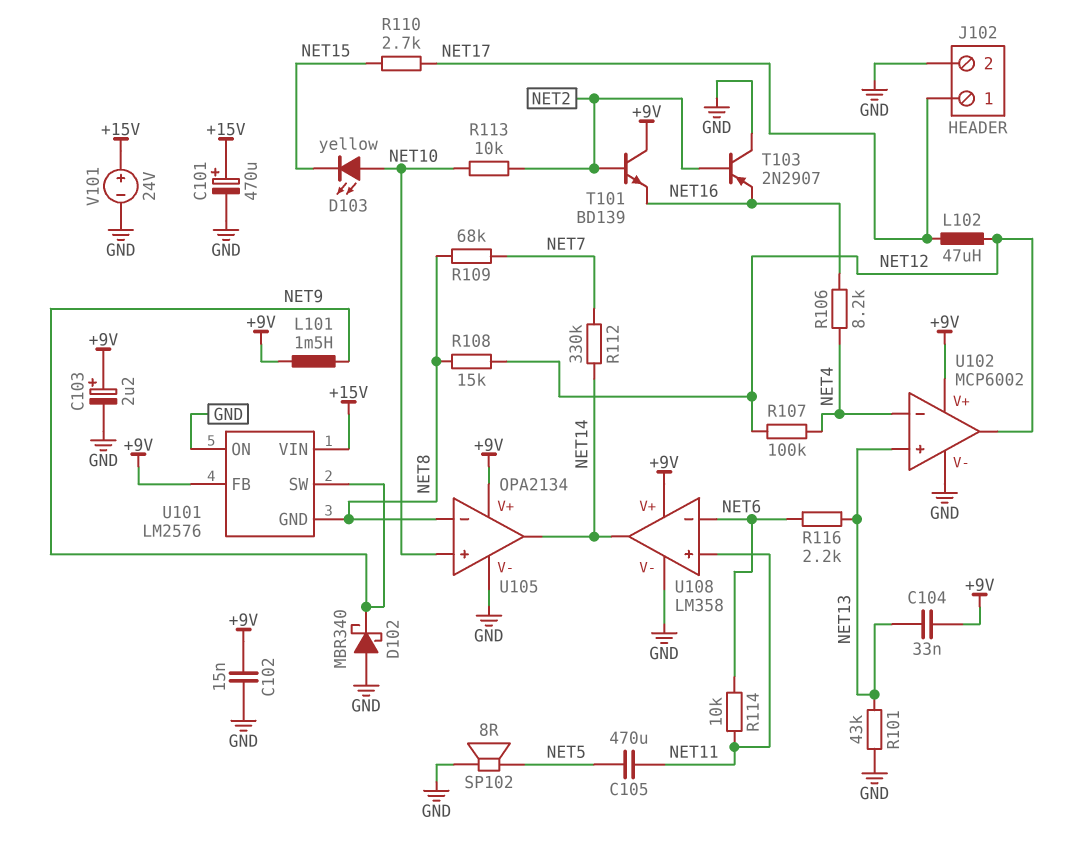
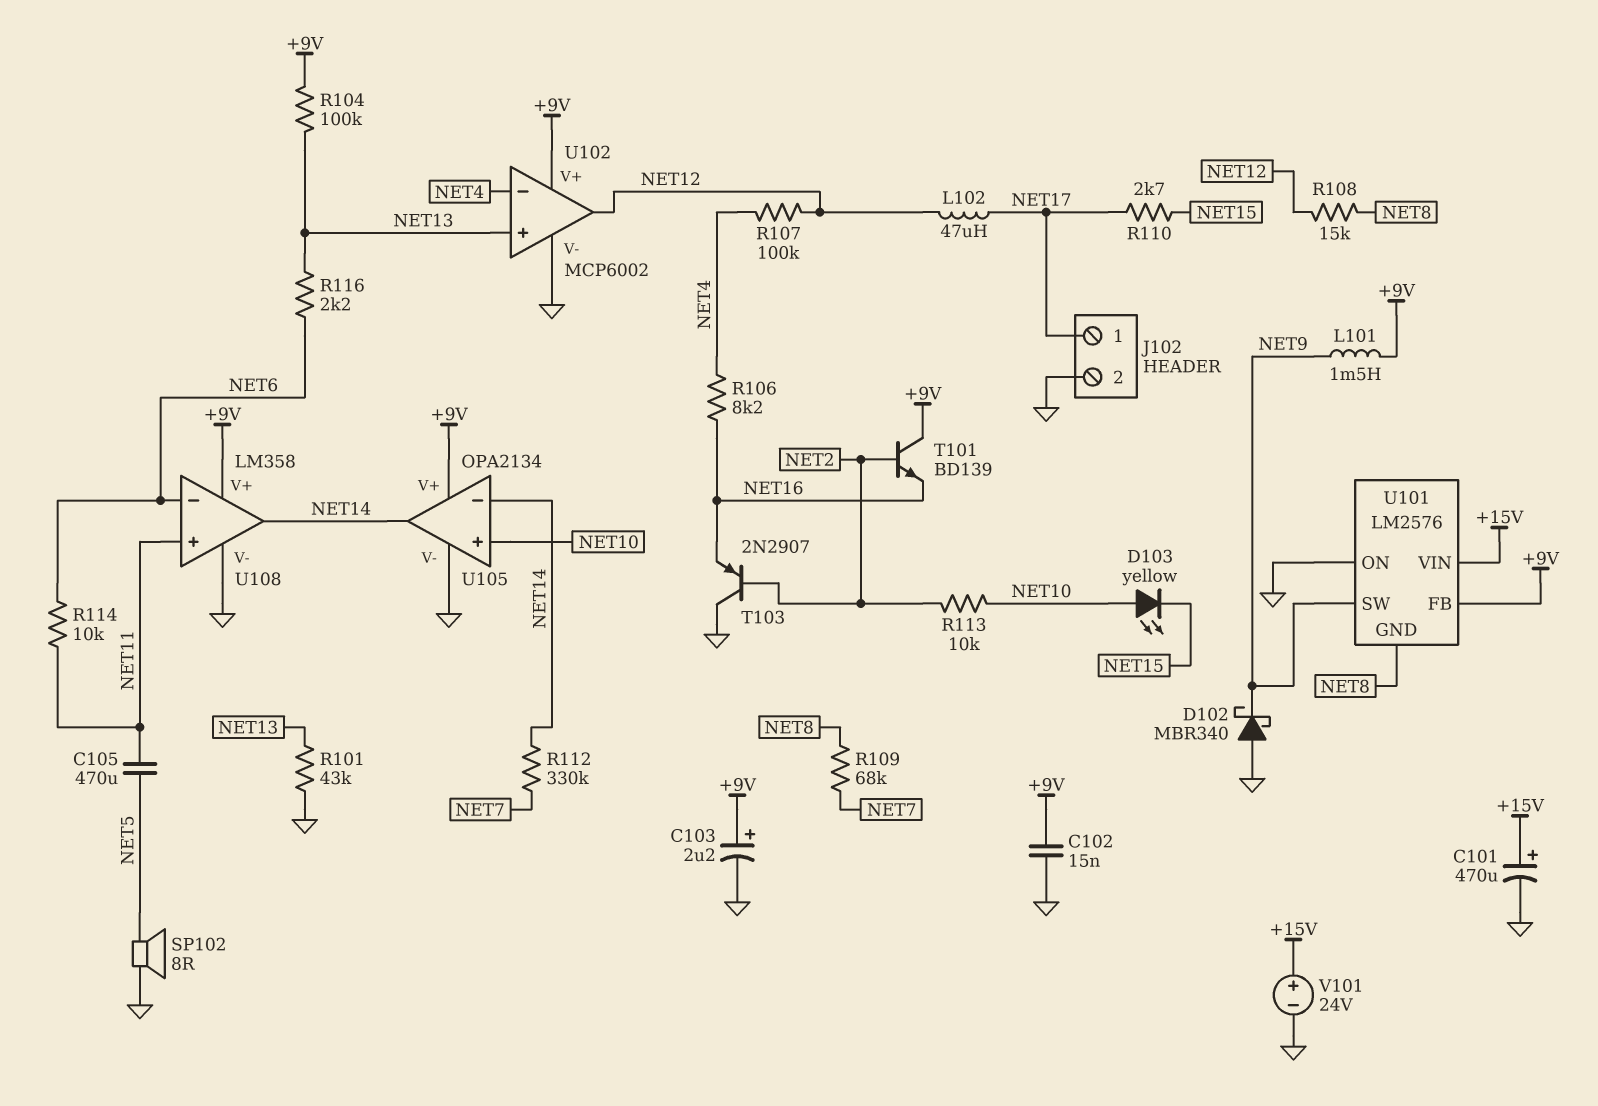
C104: 33nF (+9V, NET13) -> none
R104: none -> 100k (+9V, NET13)
U105 pin in-: NET8 -> NET14

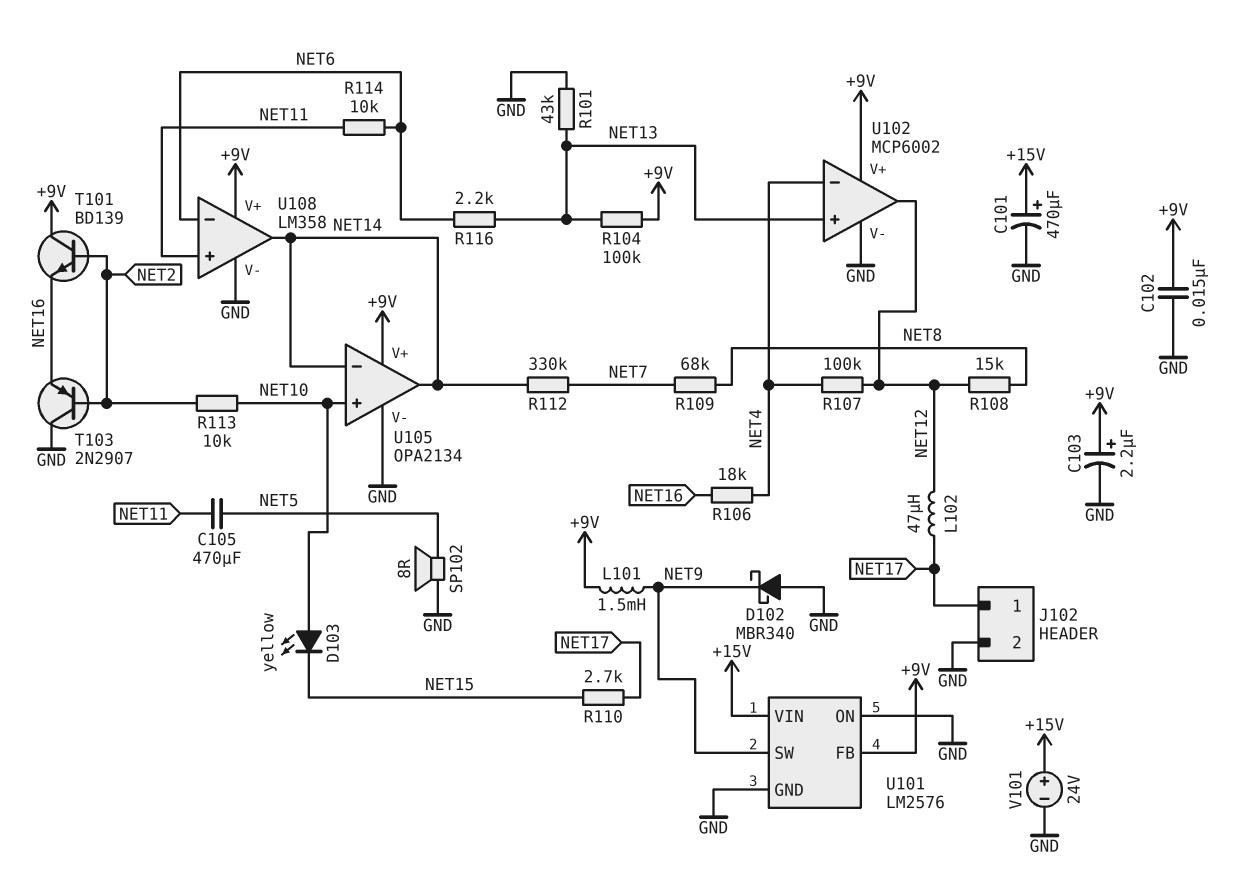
R106: 8.2k (NET4, NET16) -> 18k (NET4, NET16)
U101 pin GND: NET8 -> GND

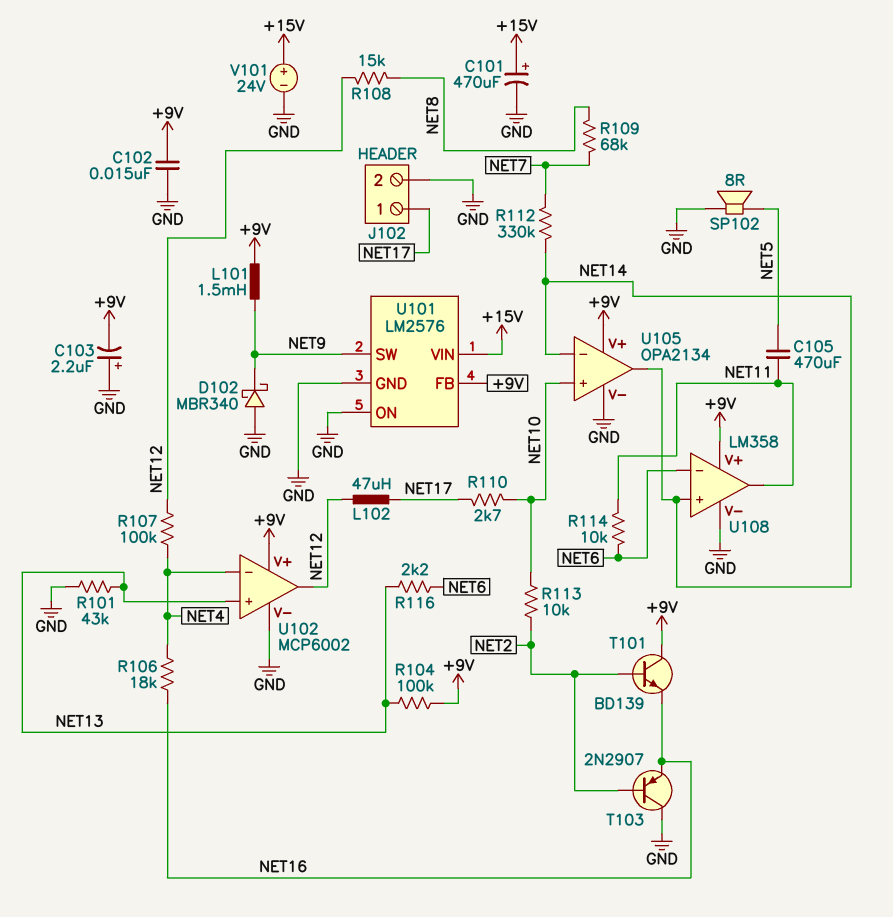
C103: 2.2uF (plus +9V, minus GND) -> 2.2uF (plus GND, minus +9V)
D103: LED yellow (A NET10, K NET15) -> none
R110: 2.7k (NET15, NET17) -> 2.7k (NET10, NET17)
U108 pin in+: NET11 -> NET14
U108 pin out: NET14 -> NET11

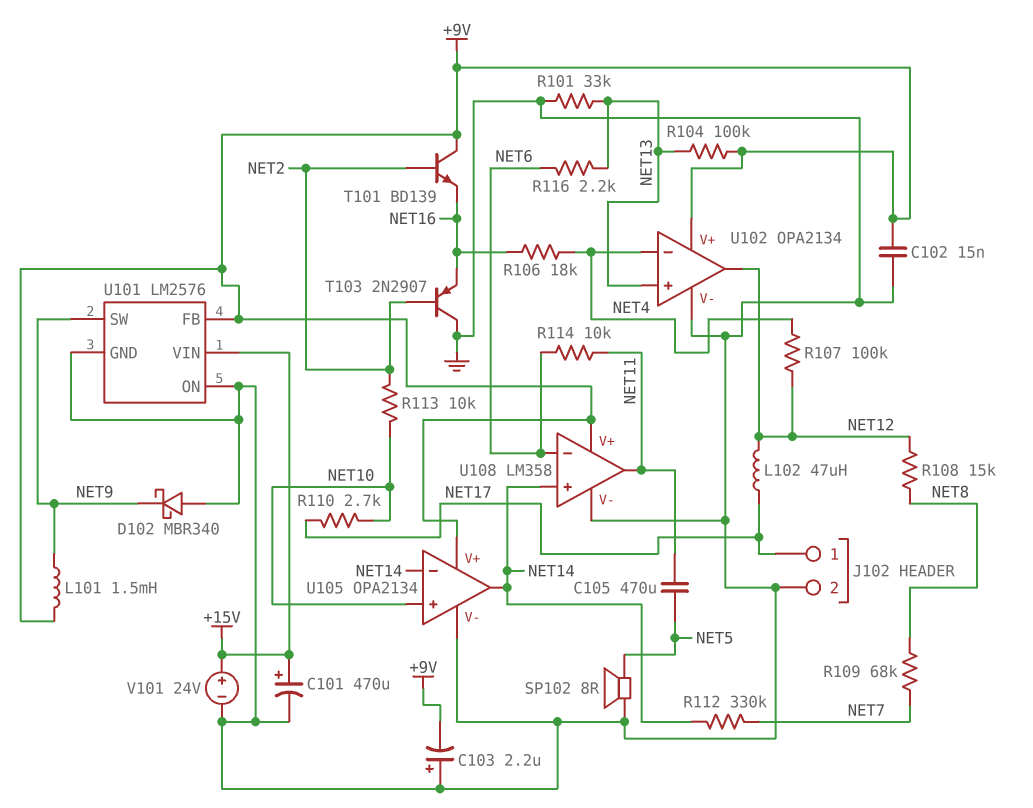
R101: 43k (GND, NET13) -> 33k (GND, NET13)
U102: MCP6002 -> OPA2134

